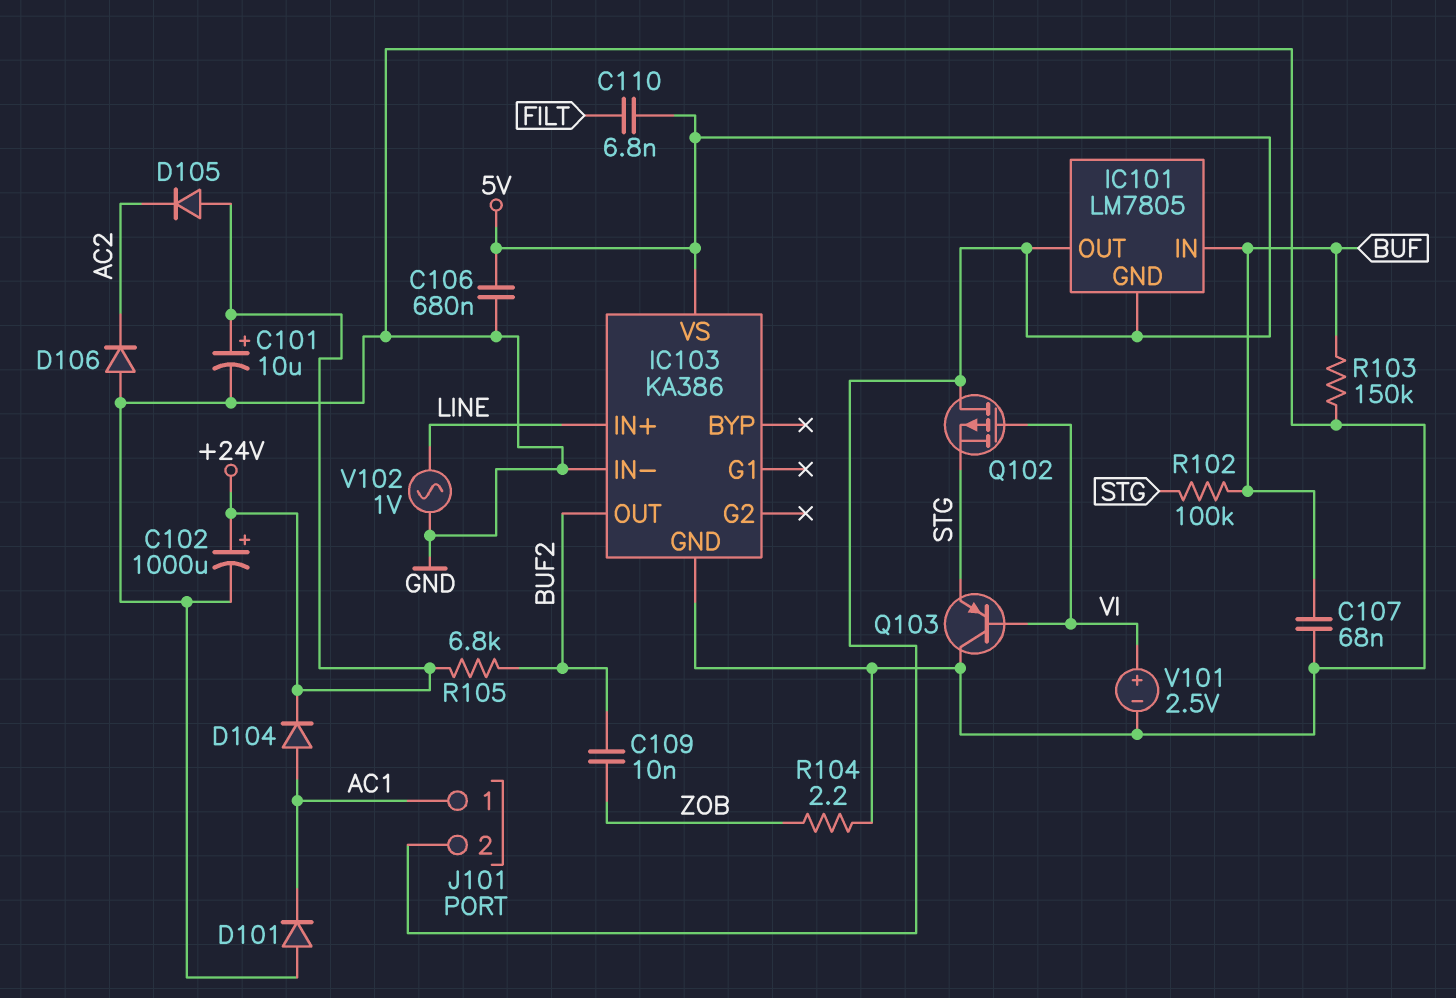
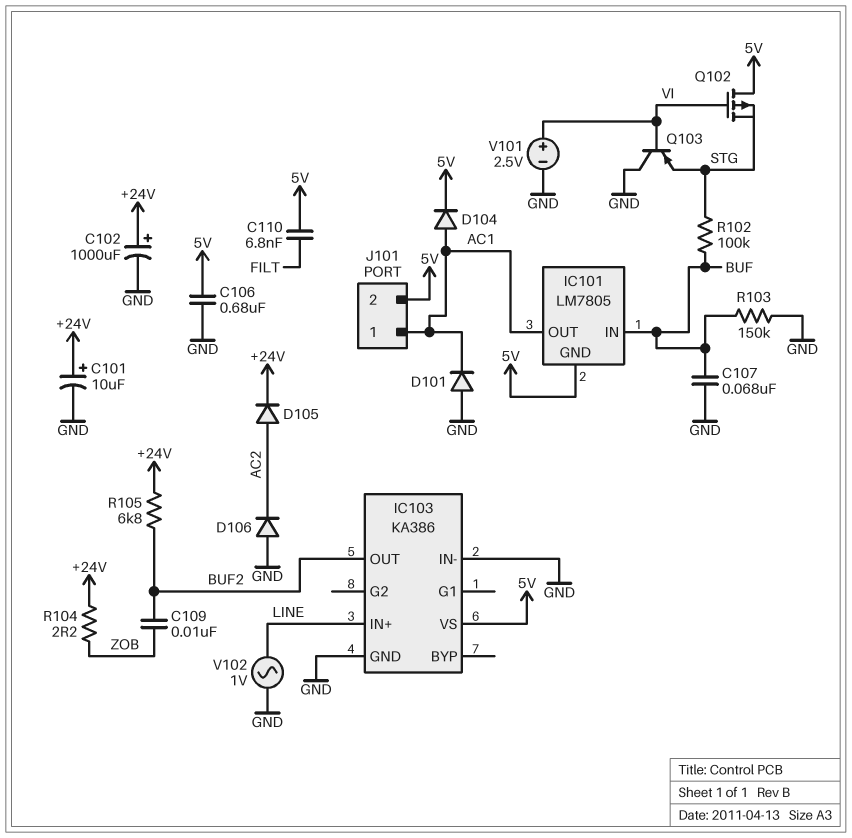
D104: diode (A AC1, K +24V) -> diode (A AC1, K 5V)
D105: diode (A +24V, K AC2) -> diode (A AC2, K +24V)
IC101 pin OUT: 5V -> AC1
R104: 2.2 (GND, ZOB) -> 2.2 (+24V, ZOB)

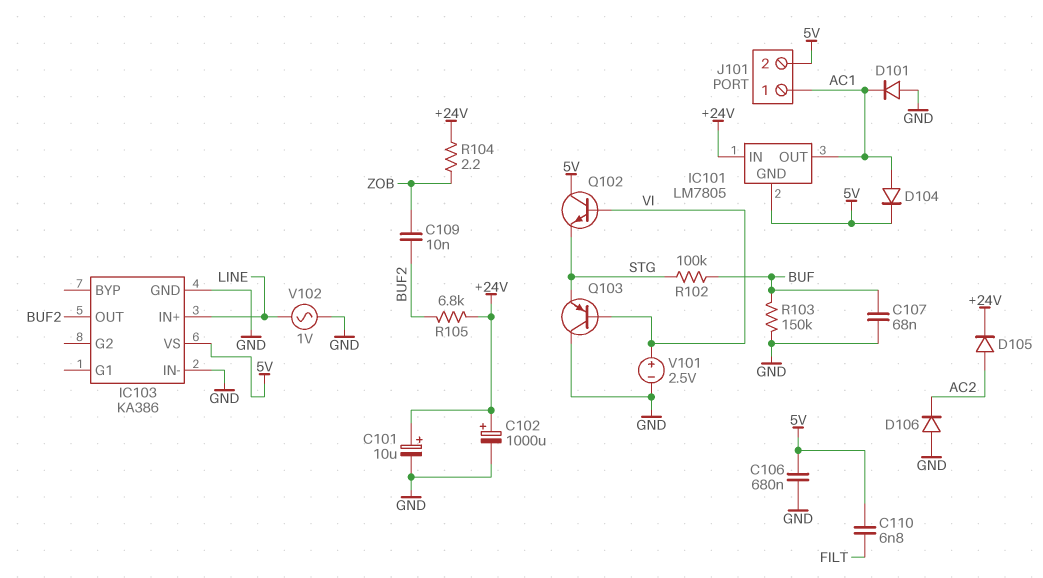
IC101 pin IN: BUF -> +24V
Q102: PMOS (G VI, D 5V, S STG) -> NPN (B VI, C 5V, E STG)

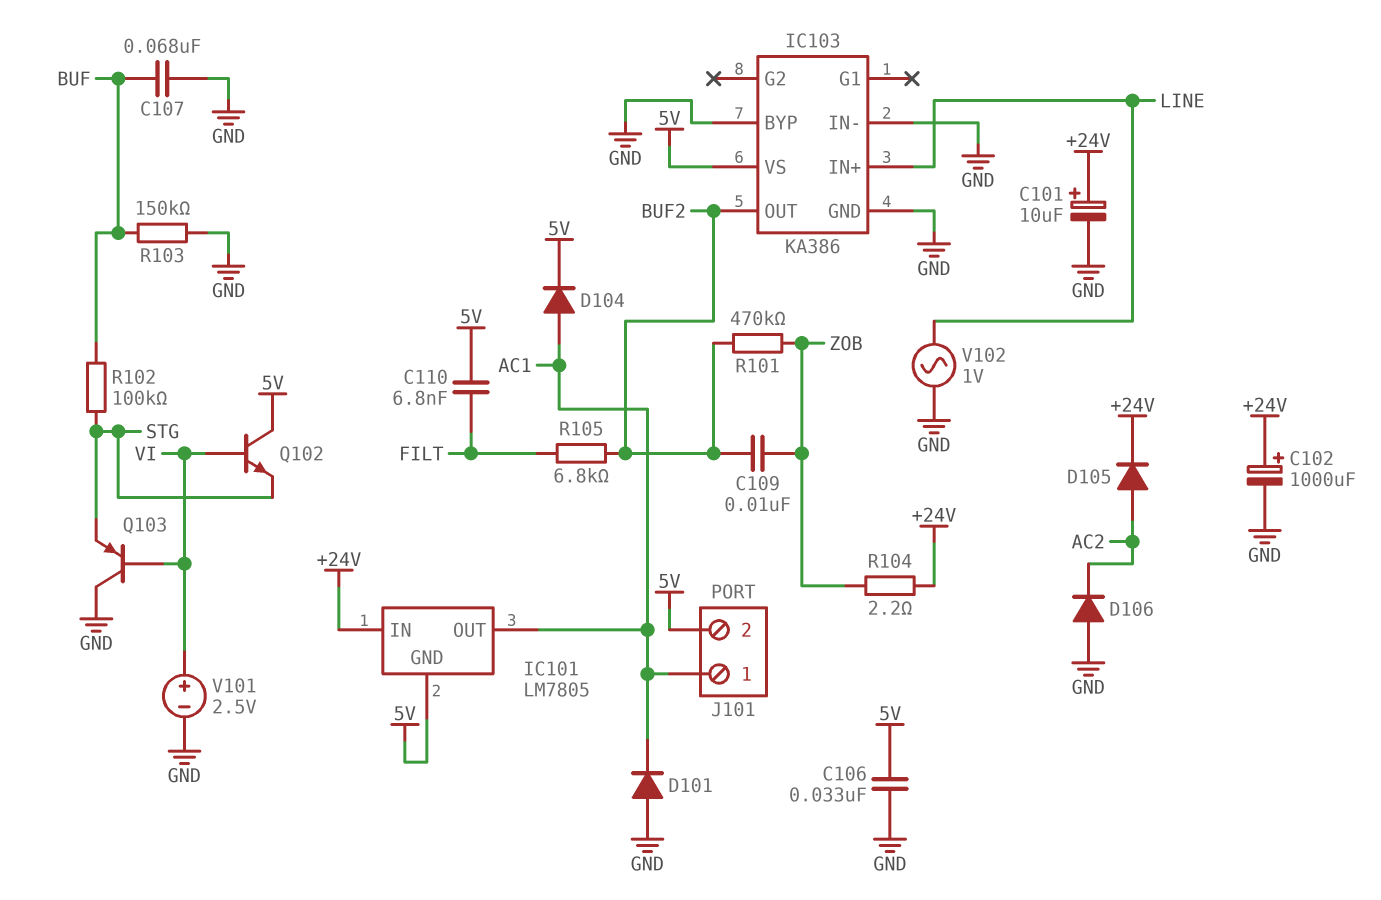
C106: 680nF (5V, GND) -> 33nF (5V, GND)
IC103 pin BYP: none -> GND
R101: none -> 470k (BUF2, ZOB)
R105: 6.8k (+24V, BUF2) -> 6.8k (BUF2, FILT)

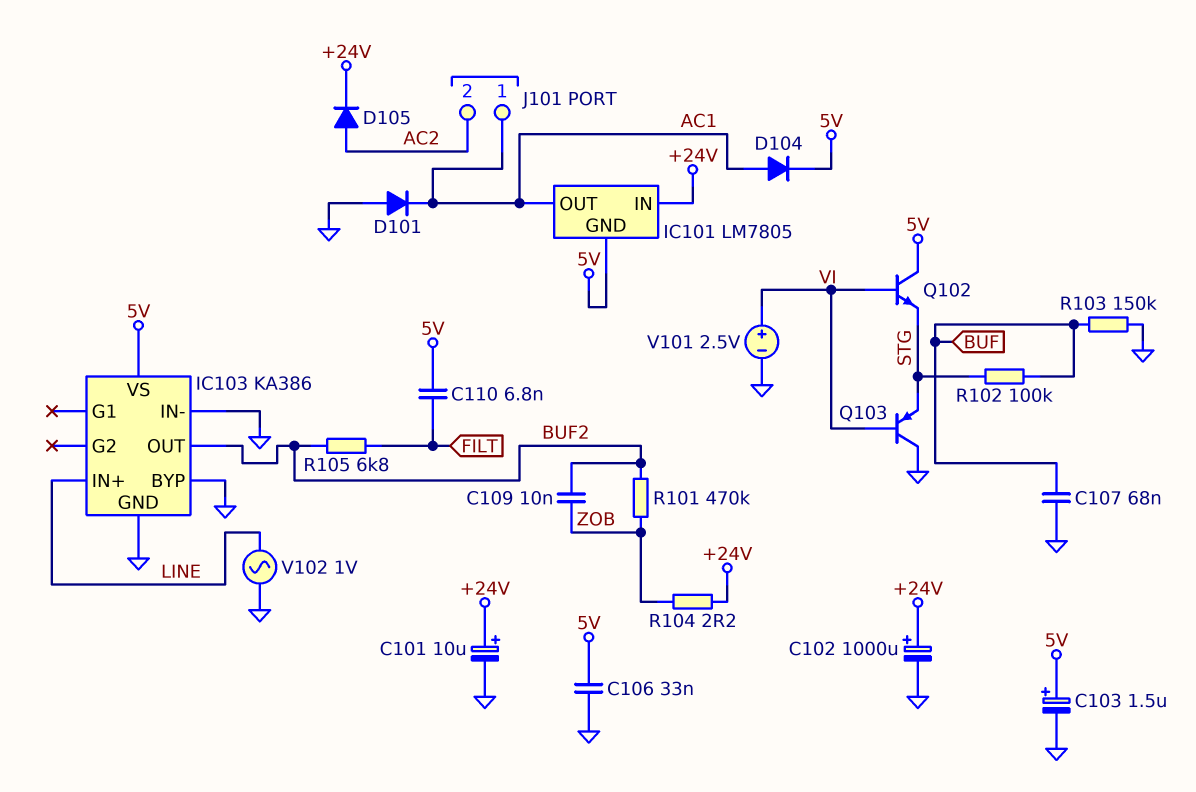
C103: none -> 1.5uF (plus 5V, minus GND)
D106: diode (A GND, K AC2) -> none
J101 pin 2: 5V -> AC2

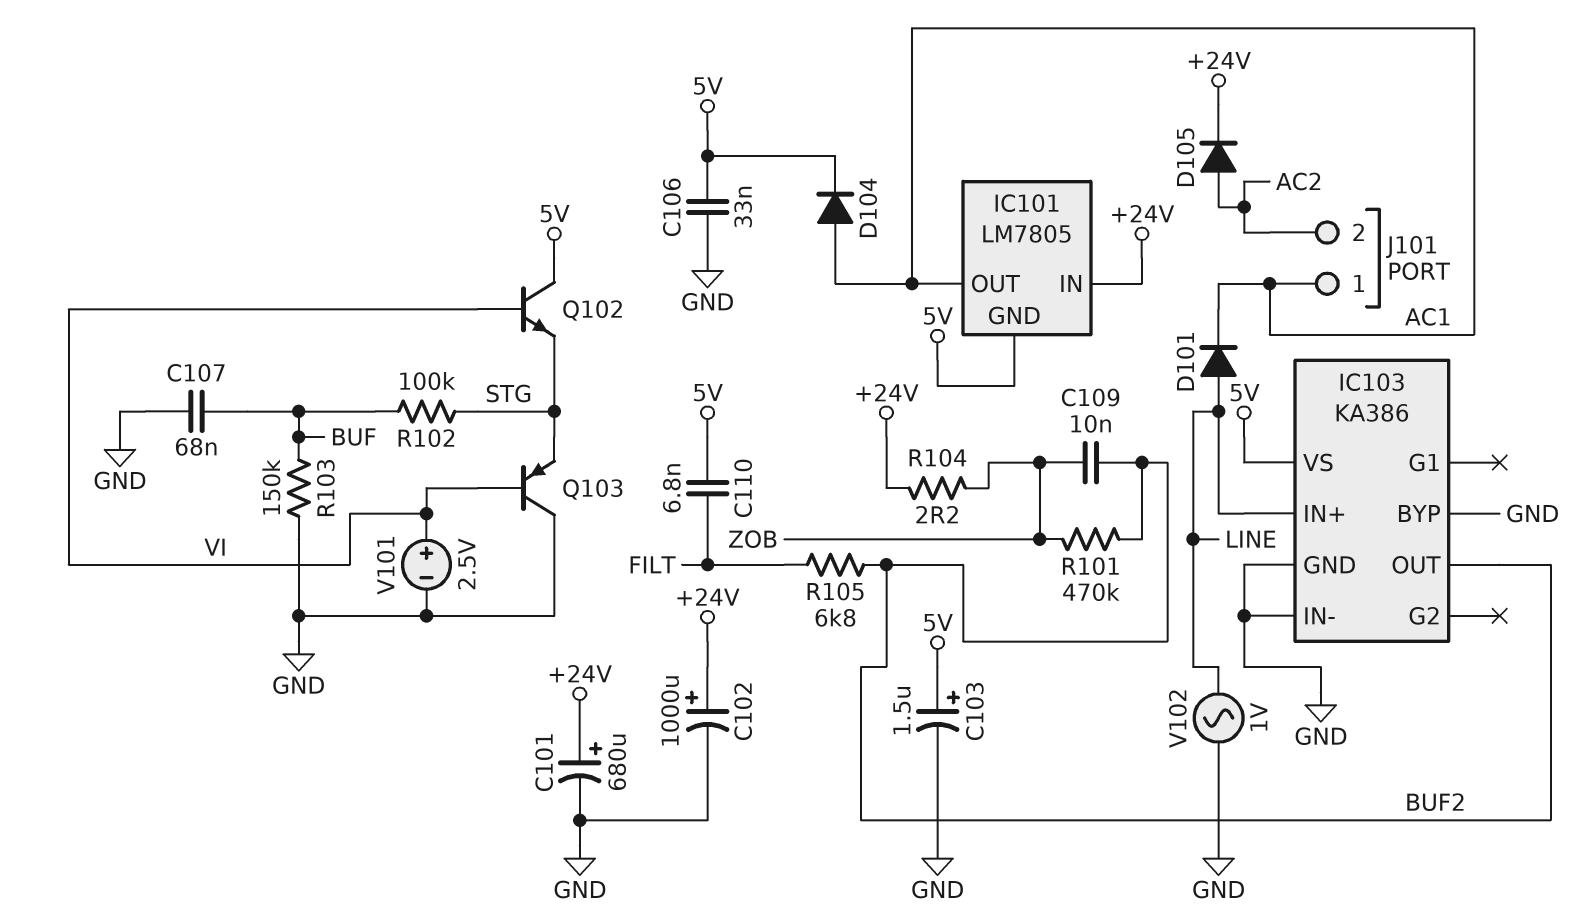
C101: 10uF (plus +24V, minus GND) -> 680uF (plus +24V, minus GND)
D101: diode (A GND, K AC1) -> diode (A LINE, K AC1)

